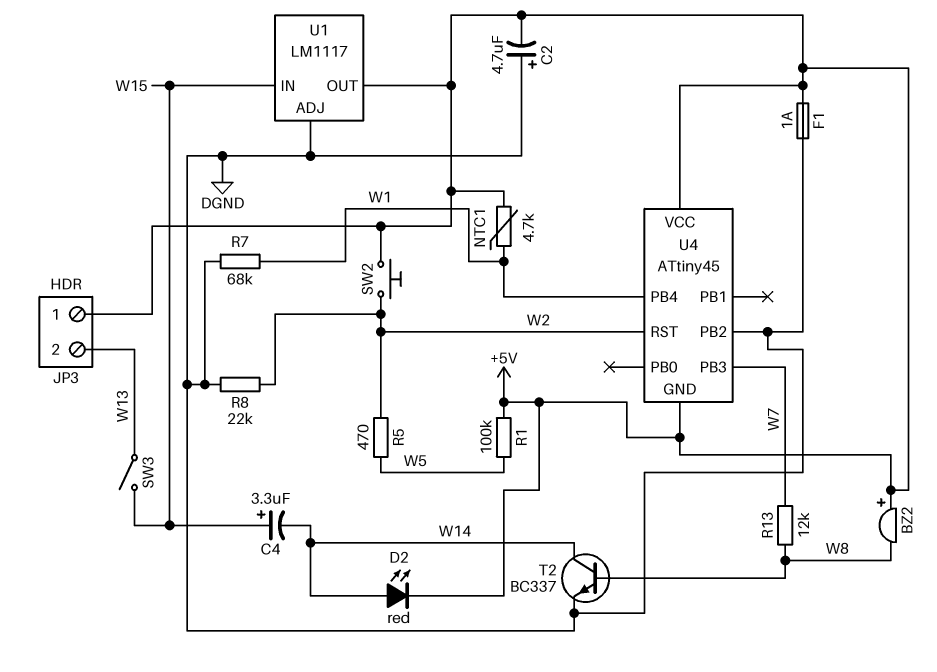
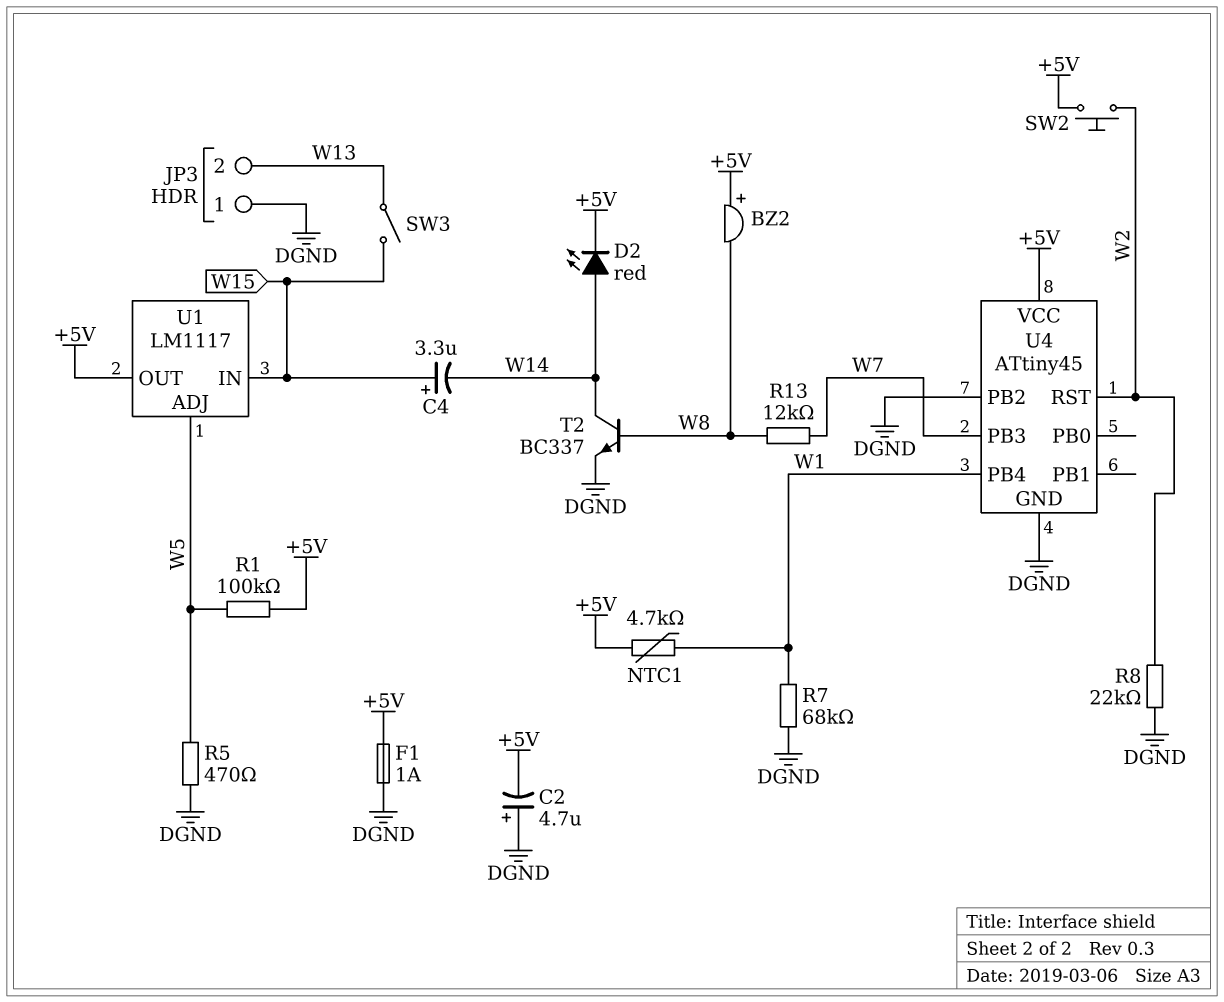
JP3 pin 1: +5V -> DGND
R5: 470 (W2, W5) -> 470 (DGND, W5)
U1 pin ADJ: DGND -> W5
U4 pin GND: +5V -> DGND

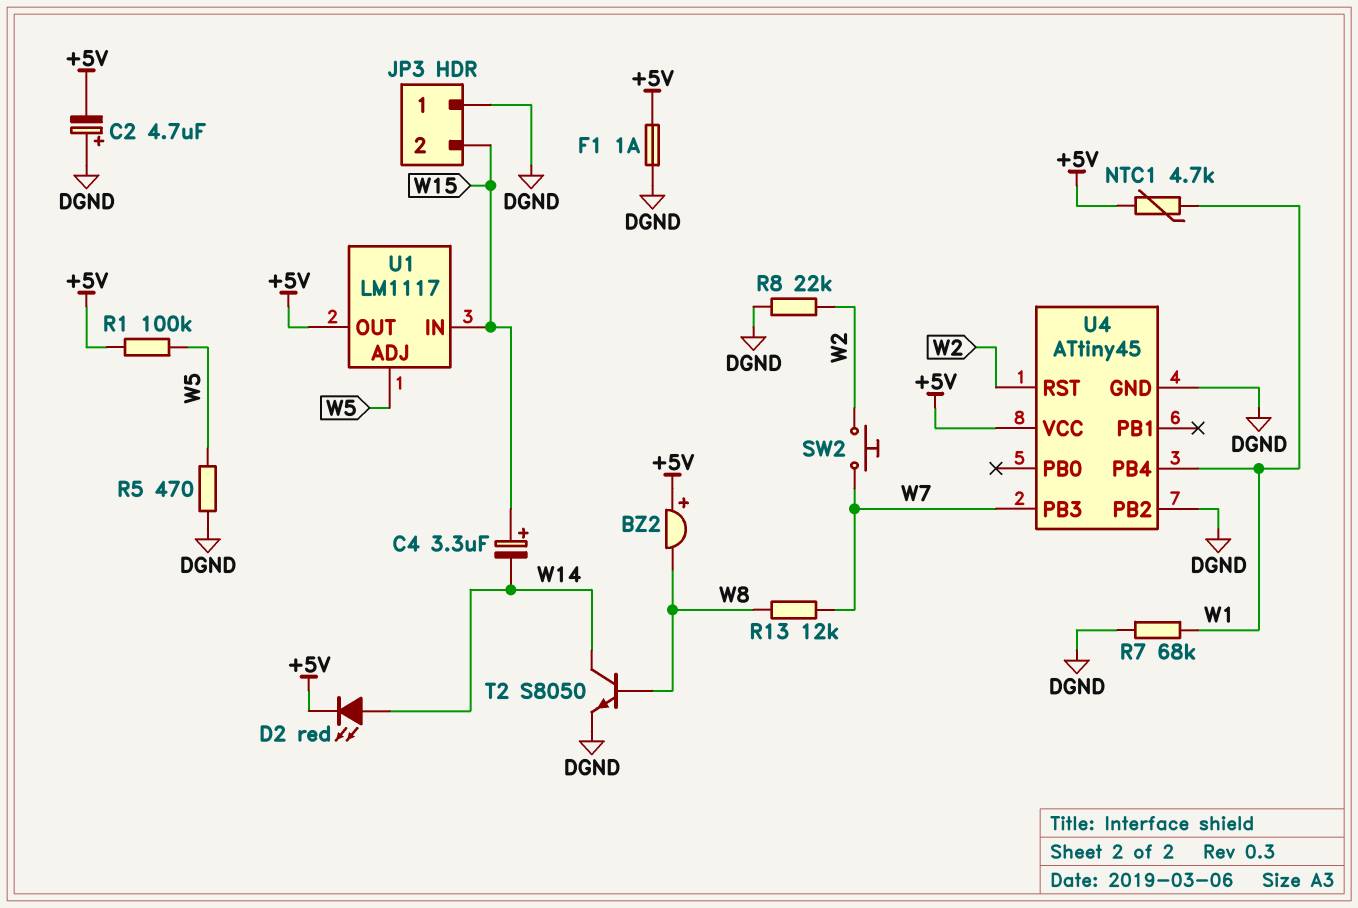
JP3 pin 2: W13 -> W15
SW2: button (+5V, W2) -> button (W2, W7)
SW3: switch (W13, W15) -> none
T2: NPN BC337 (B W8, C W14, E DGND) -> NPN S8050 (B W8, C W14, E DGND)

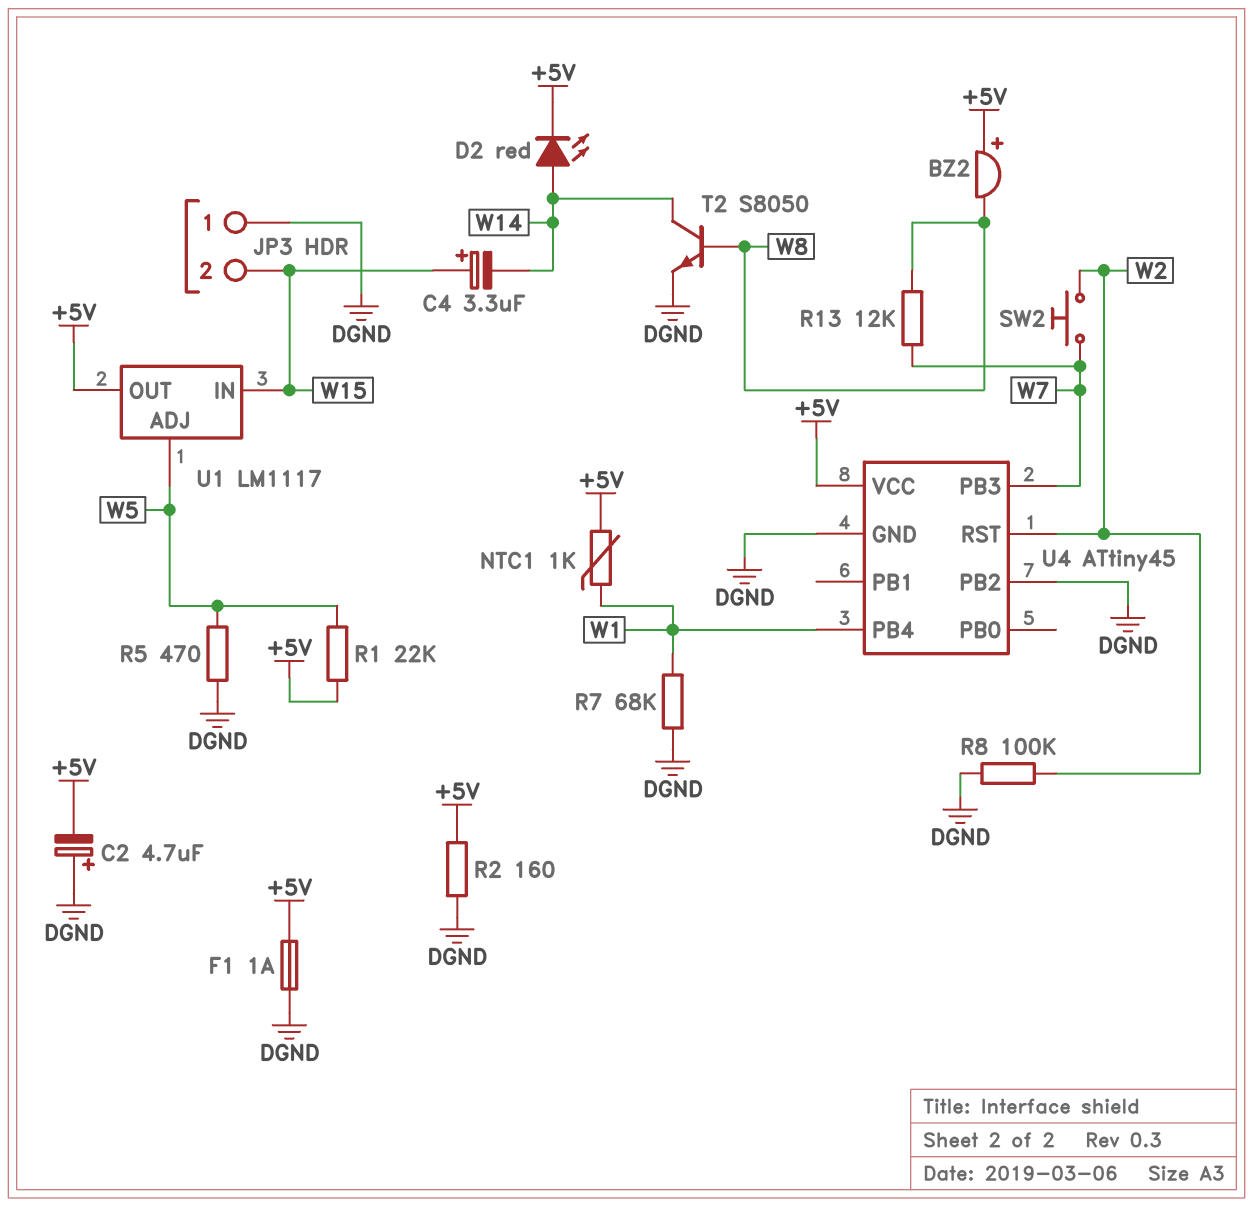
NTC1: 4.7k (+5V, W1) -> 1k (+5V, W1)
R1: 100k (+5V, W5) -> 22k (+5V, W5)
R2: none -> 160 (+5V, DGND)
R8: 22k (DGND, W2) -> 100k (DGND, W2)

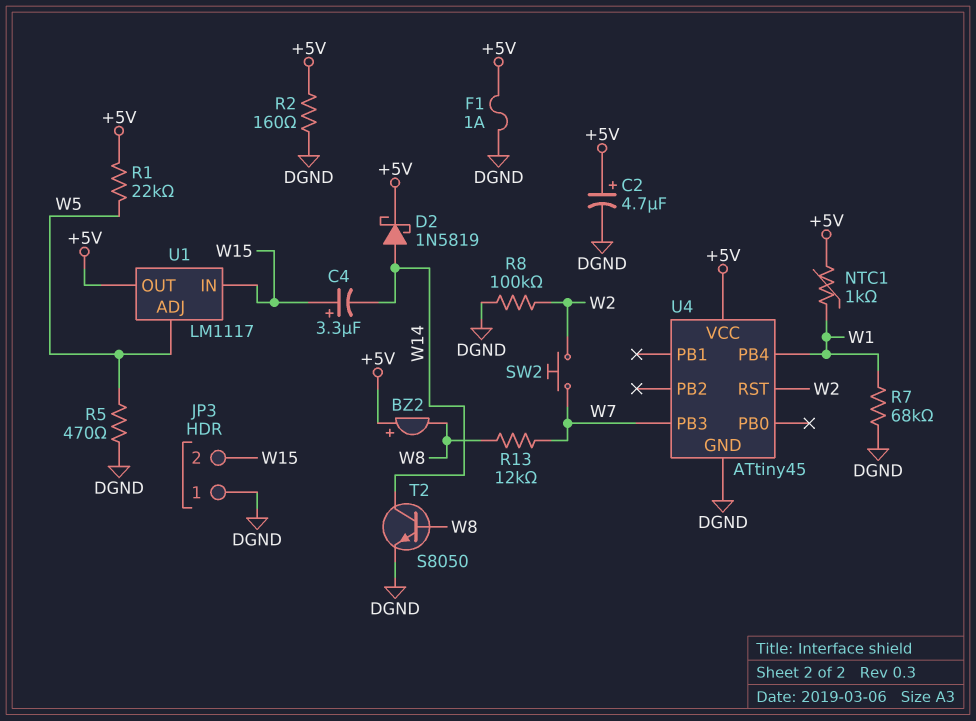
C2: 4.7uF (plus DGND, minus +5V) -> 4.7uF (plus +5V, minus DGND)
D2: LED red (A W14, K +5V) -> schottky 1N5819 (A W14, K +5V)
U4 pin PB2: DGND -> none

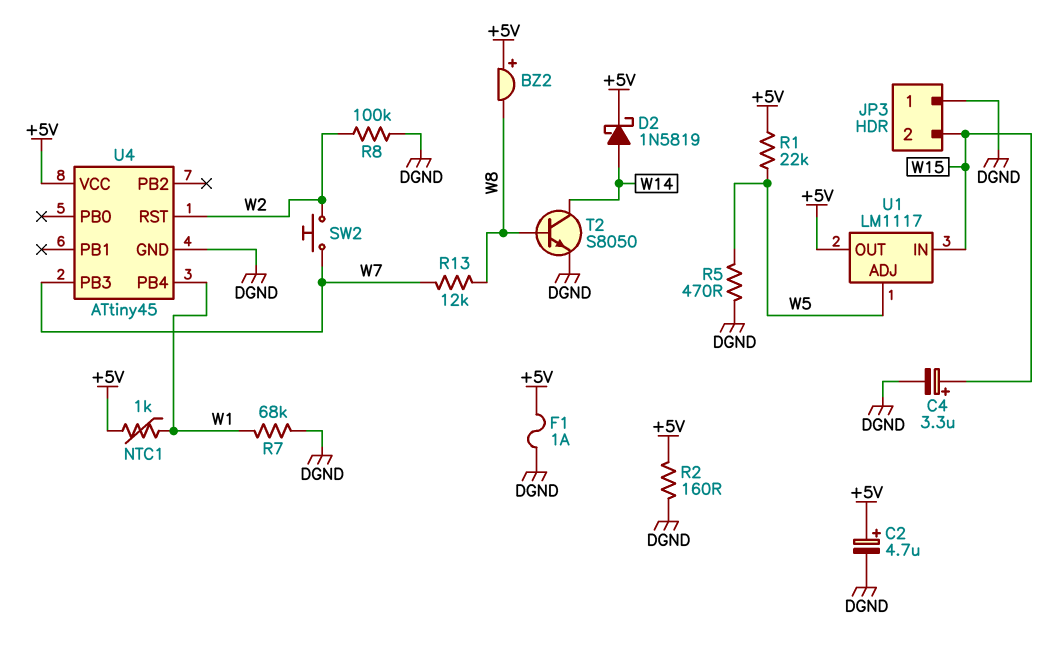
C4: 3.3uF (plus W15, minus W14) -> 3.3uF (plus W15, minus DGND)

